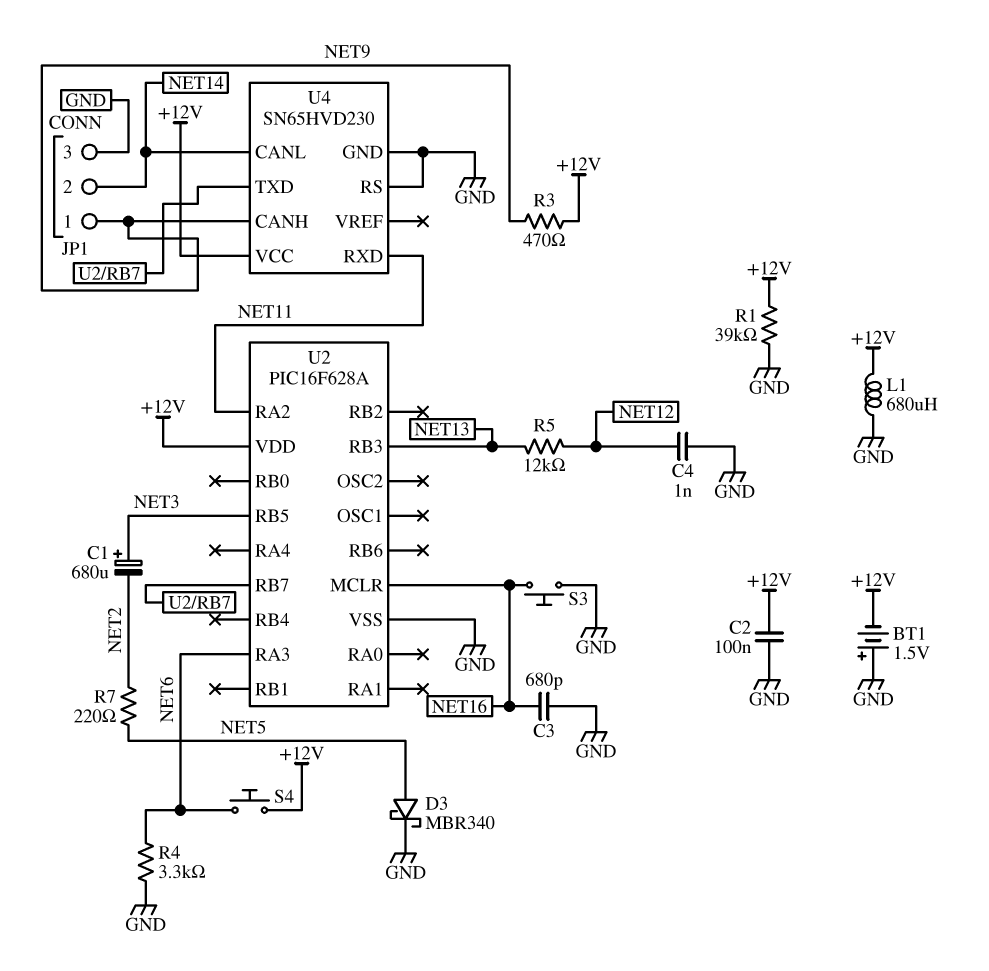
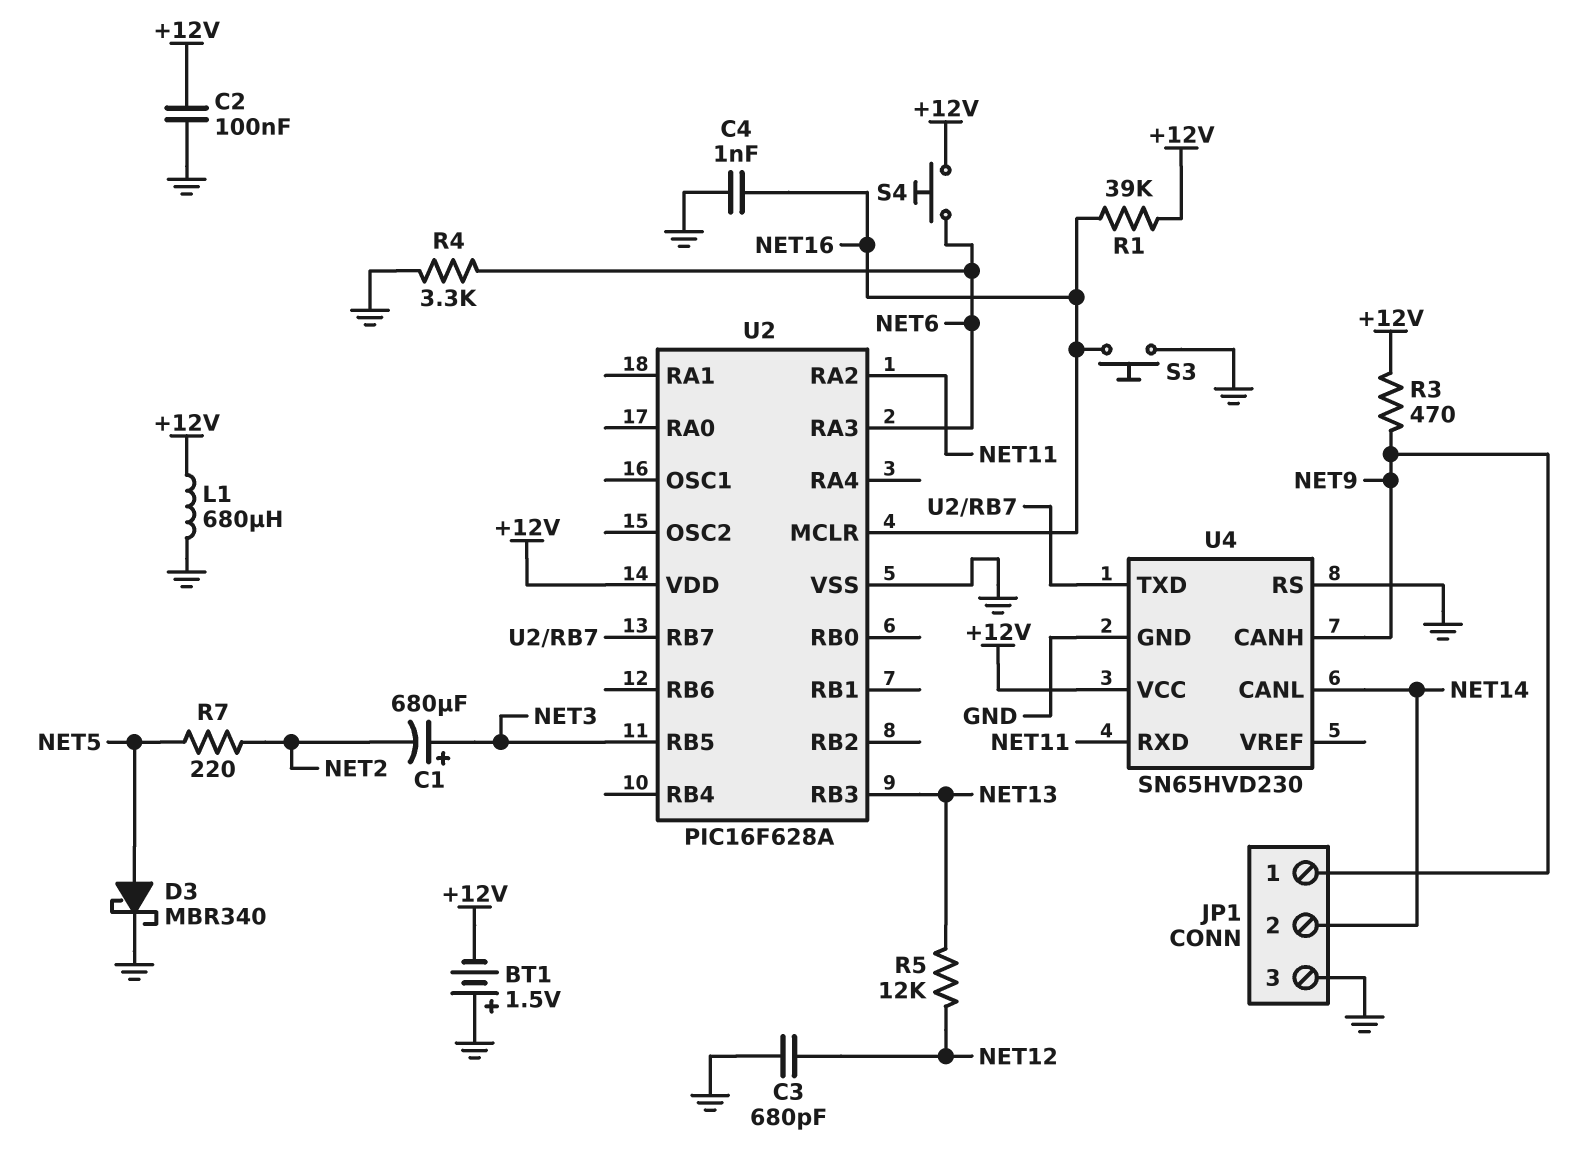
C3: 680pF (GND, NET16) -> 680pF (GND, NET12)
C4: 1nF (GND, NET12) -> 1nF (GND, NET16)
R1: 39k (+12V, GND) -> 39k (+12V, NET16)

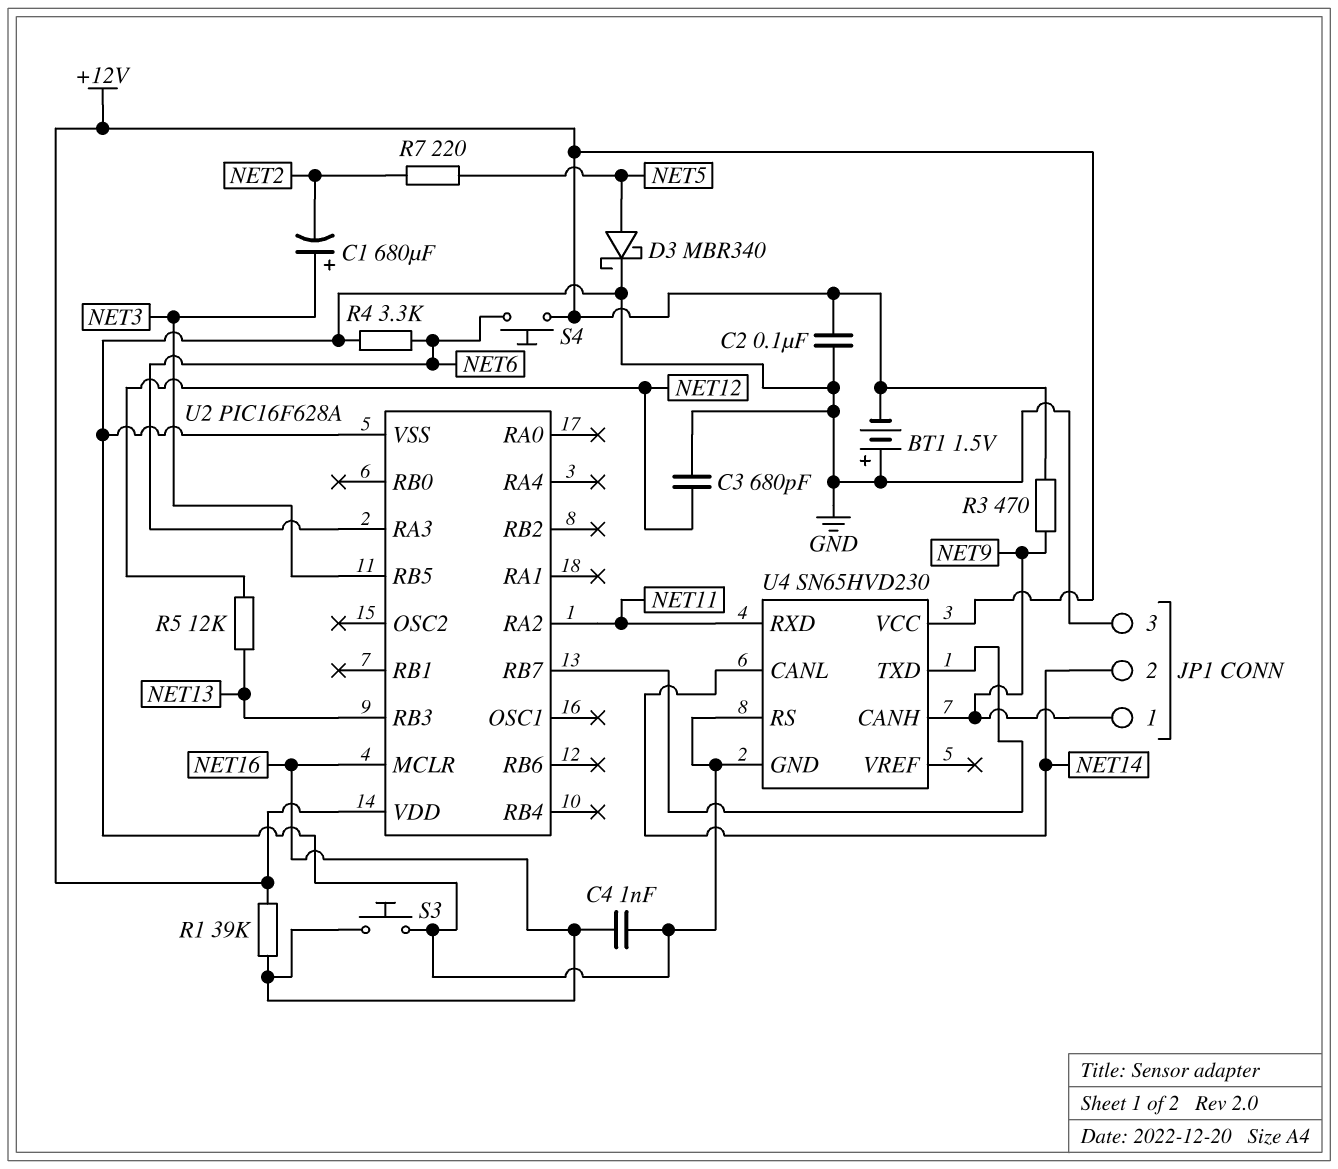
L1: 680uH (+12V, GND) -> none

